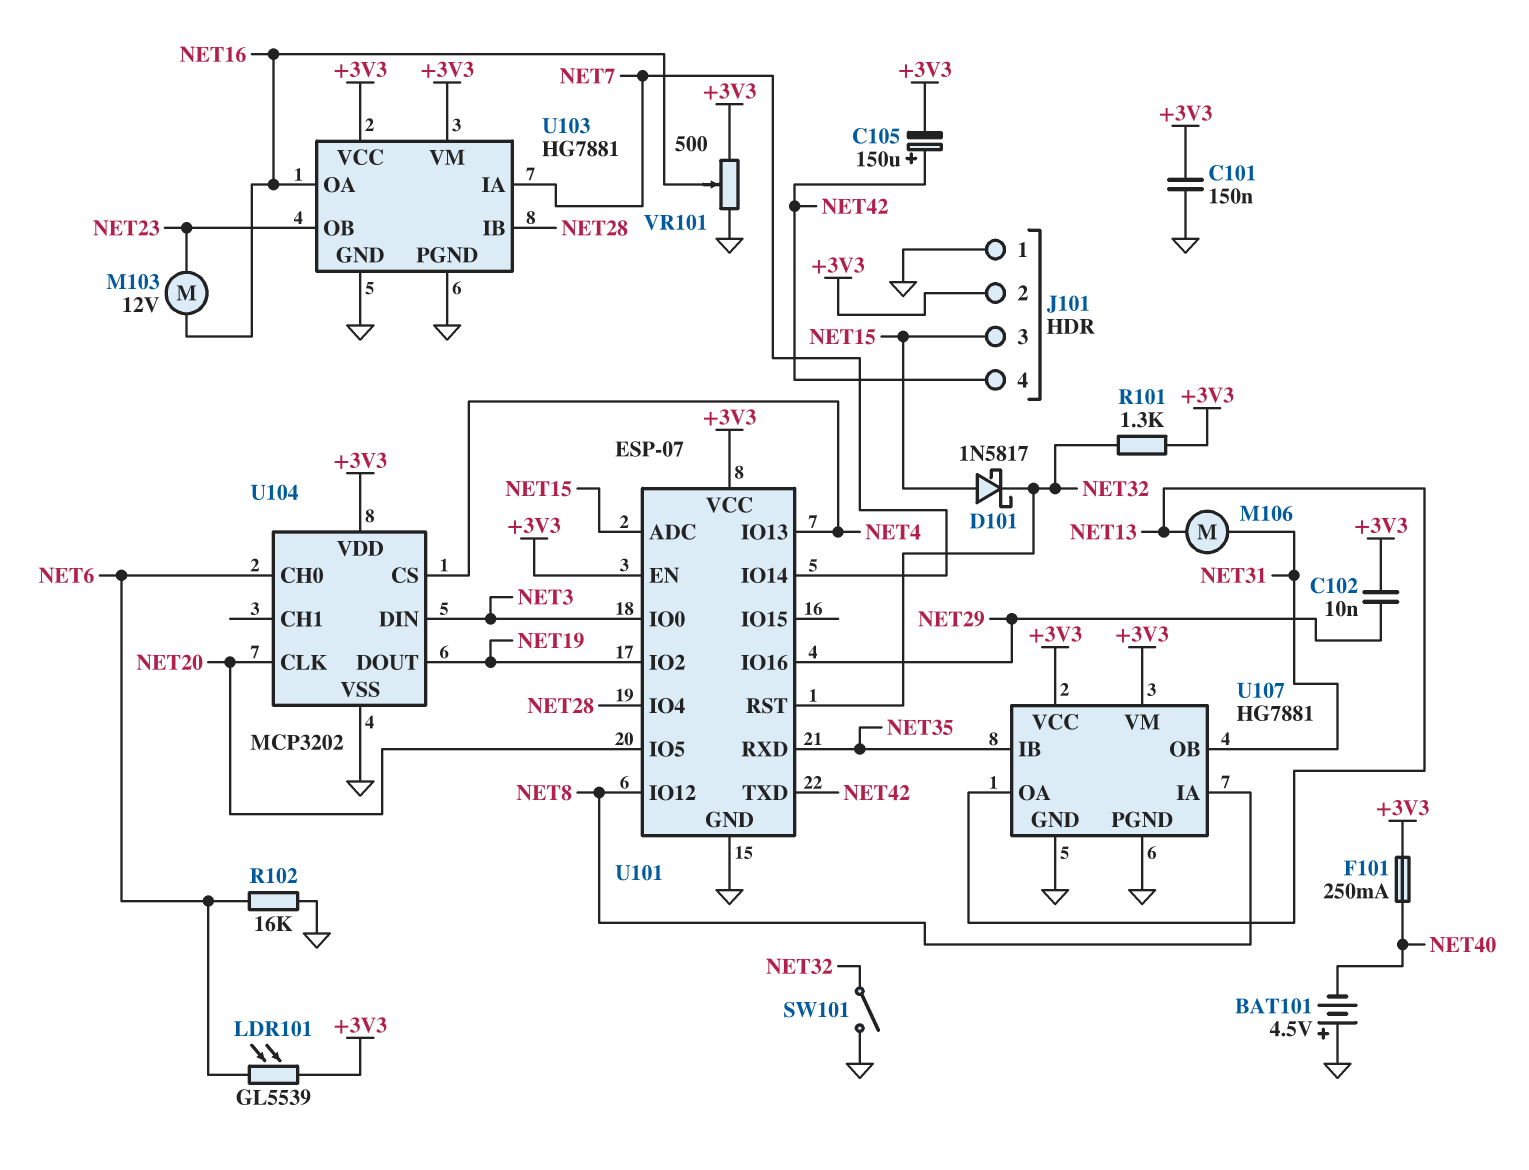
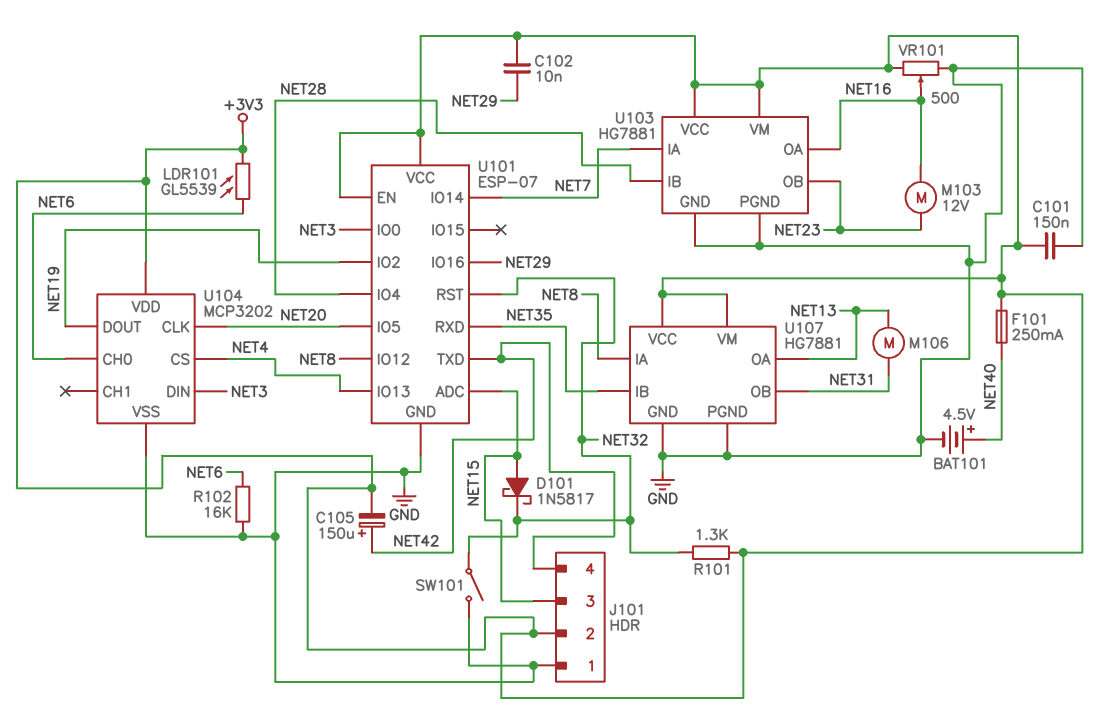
BAT101: 4.5V (plus GND, minus NET40) -> 4.5V (plus NET40, minus GND)

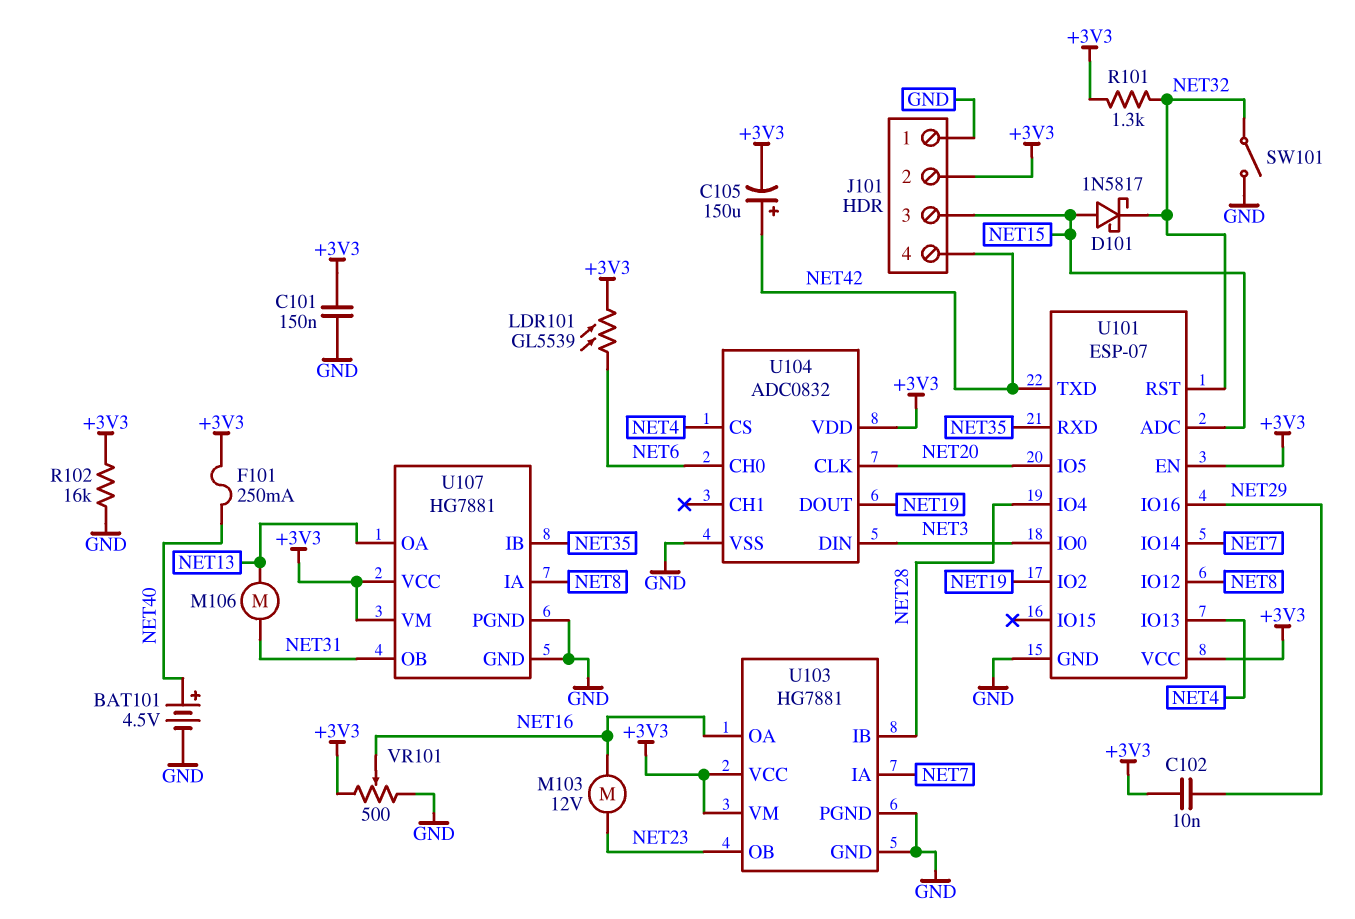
R102: 16k (GND, NET6) -> 16k (+3V3, GND)
U104: MCP3202 -> ADC0832

